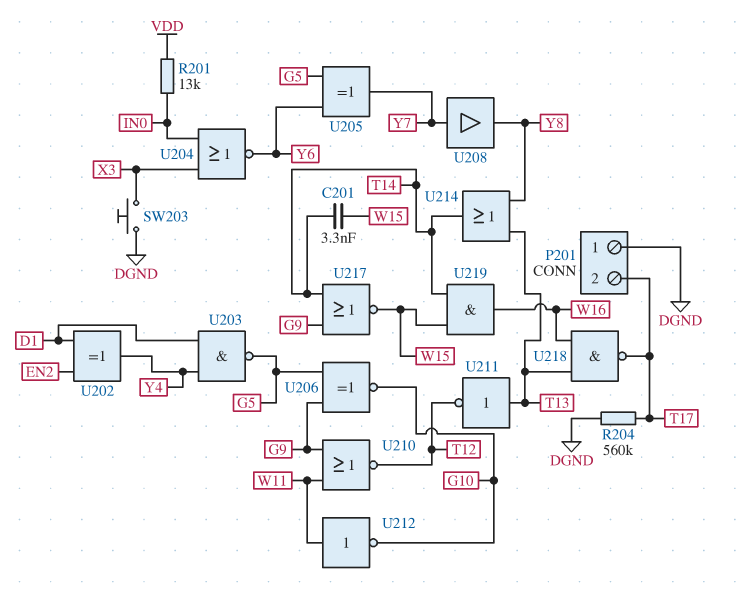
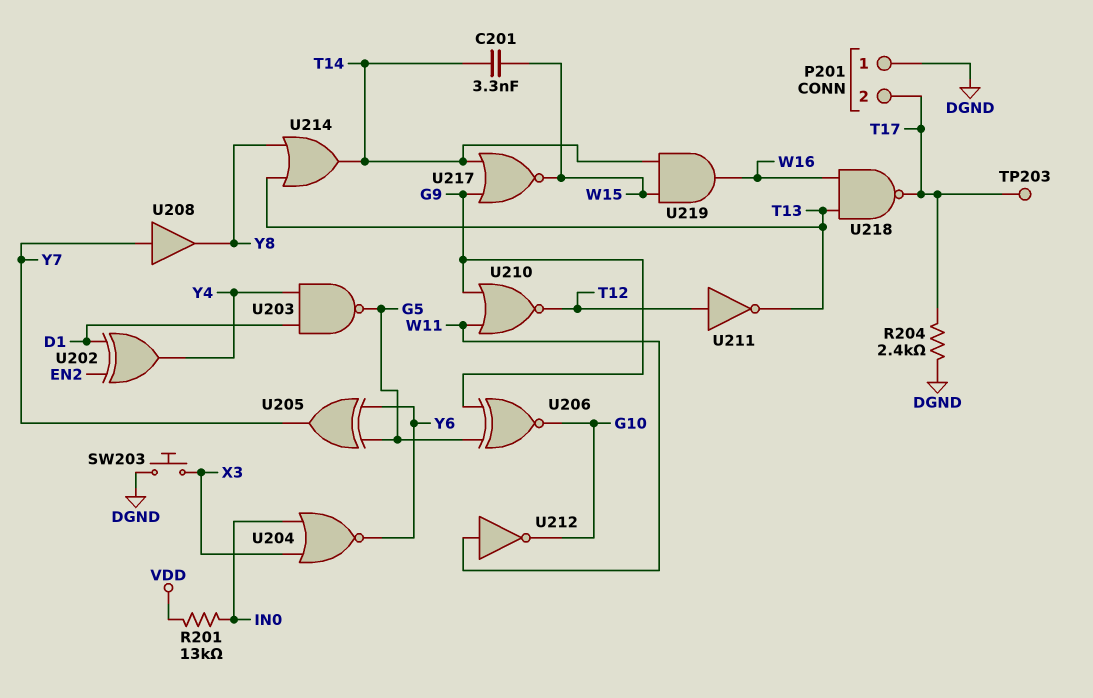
R204: 560k (DGND, T17) -> 2.4k (DGND, T17)
TP203: none -> test point (T17)
U211: NOT (in T13, out T12) -> NOT (in T12, out T13)

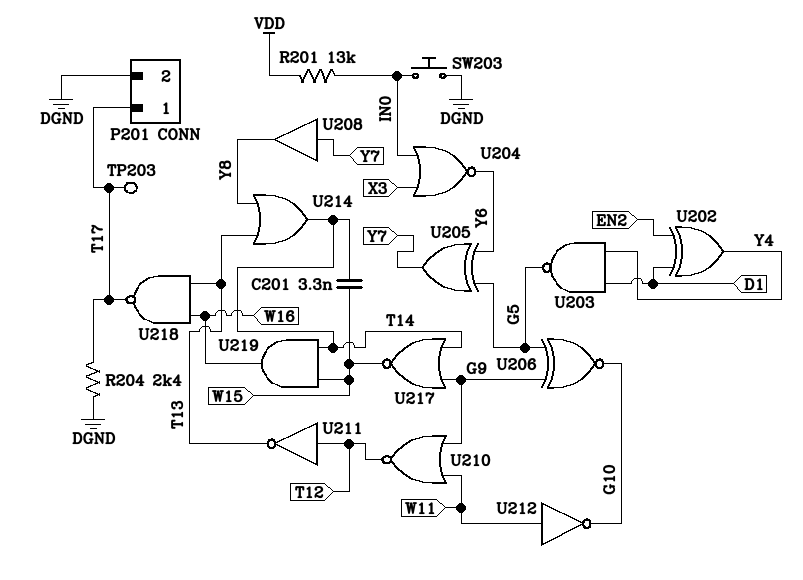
P201 pin 1: DGND -> T17
P201 pin 2: T17 -> DGND
SW203: button (DGND, X3) -> button (DGND, IN0)

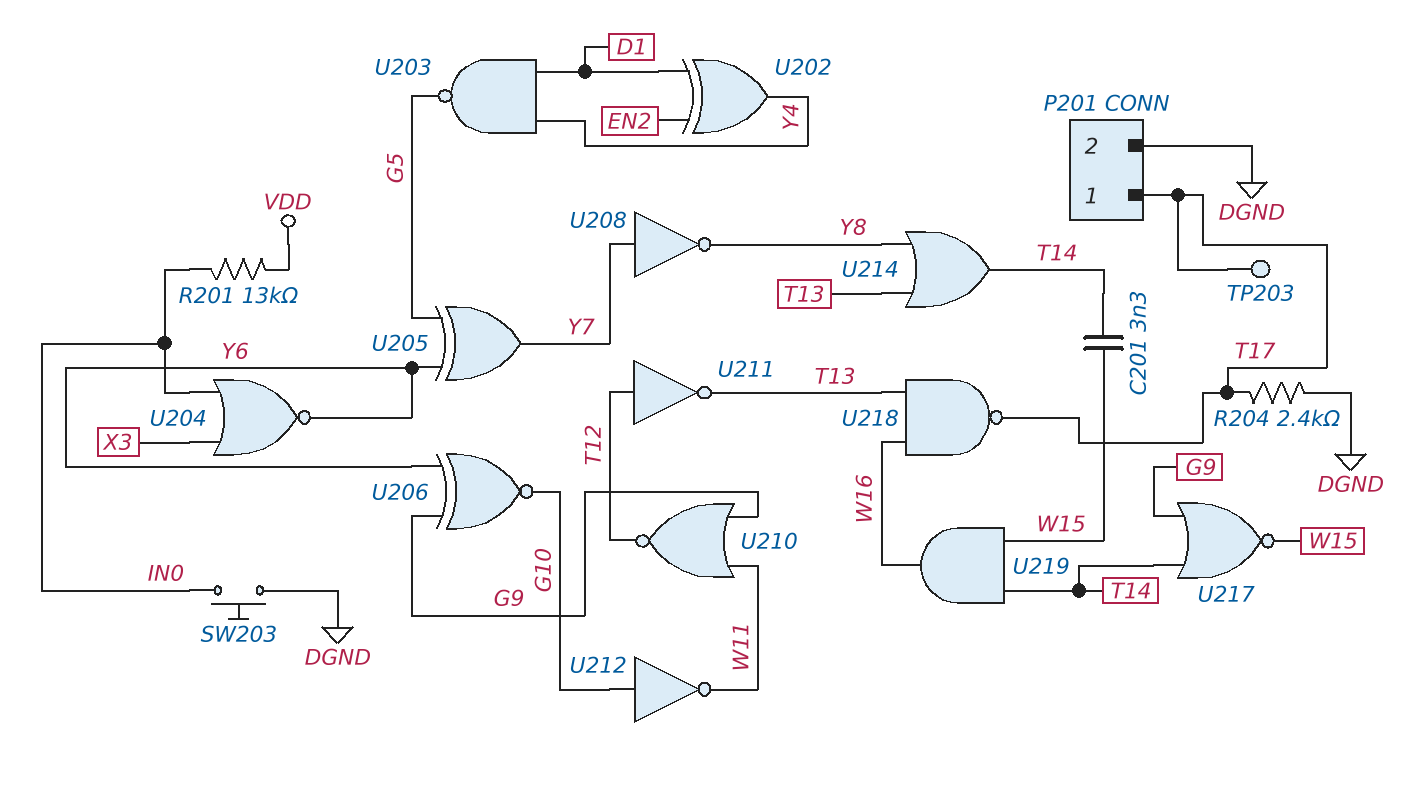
U206: XNOR (in G5, in G9, out G10) -> XNOR (in G9, in Y6, out G10)
U208: buffer (in Y7, out Y8) -> NOT (in Y7, out Y8)
U212: NOT (in W11, out G10) -> NOT (in G10, out W11)

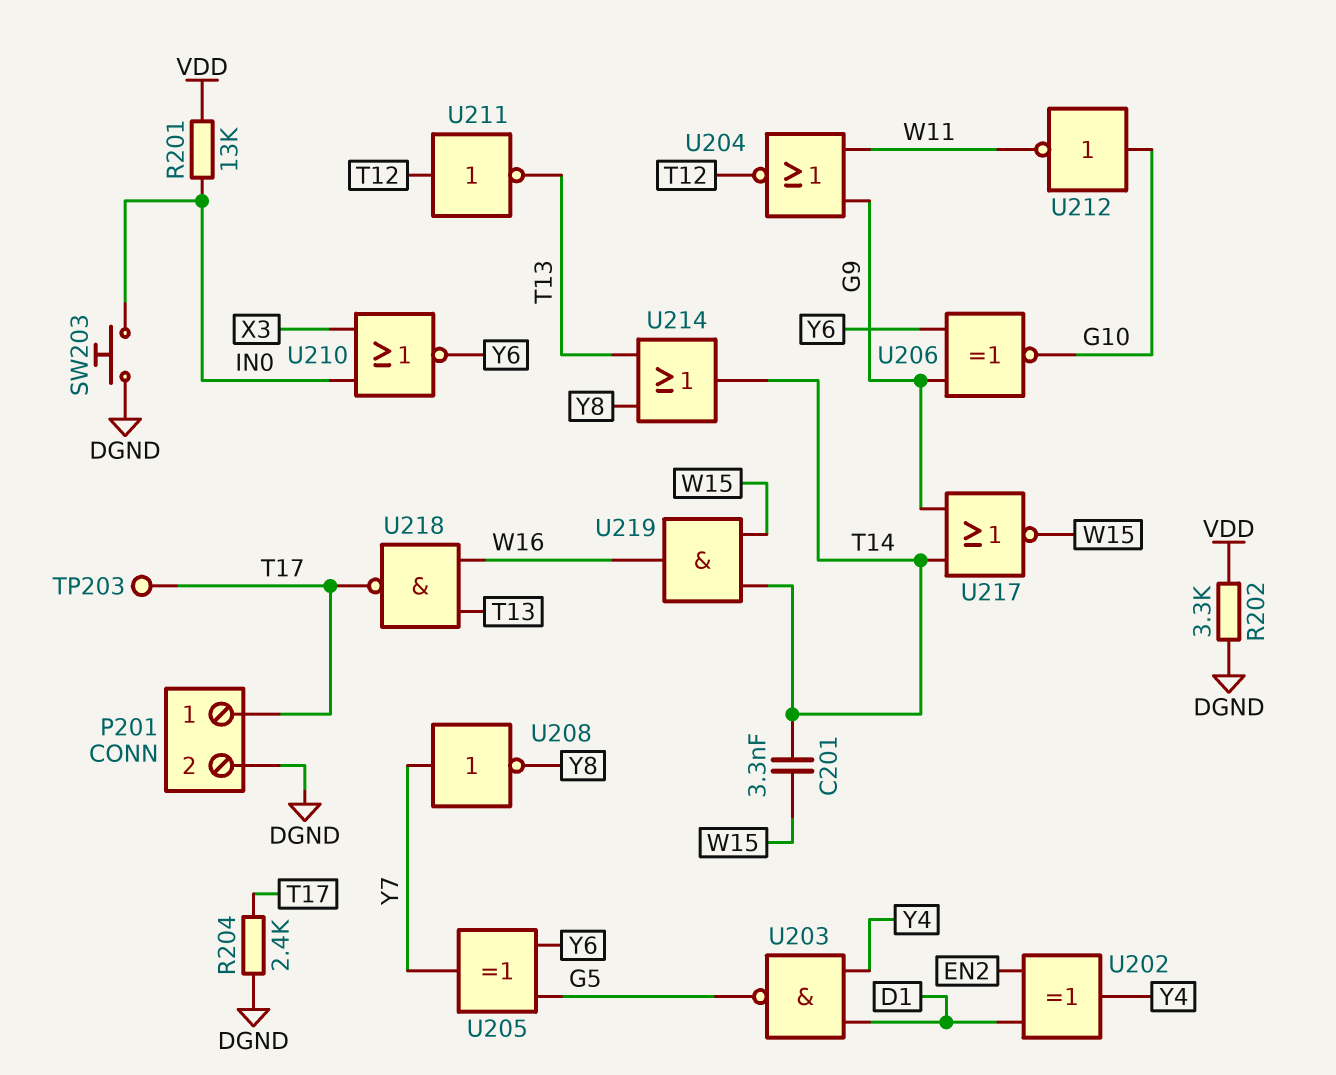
R202: none -> 3.3k (DGND, VDD)
U204: NOR (in IN0, in X3, out Y6) -> NOR (in G9, in W11, out T12)
U210: NOR (in G9, in W11, out T12) -> NOR (in IN0, in X3, out Y6)

